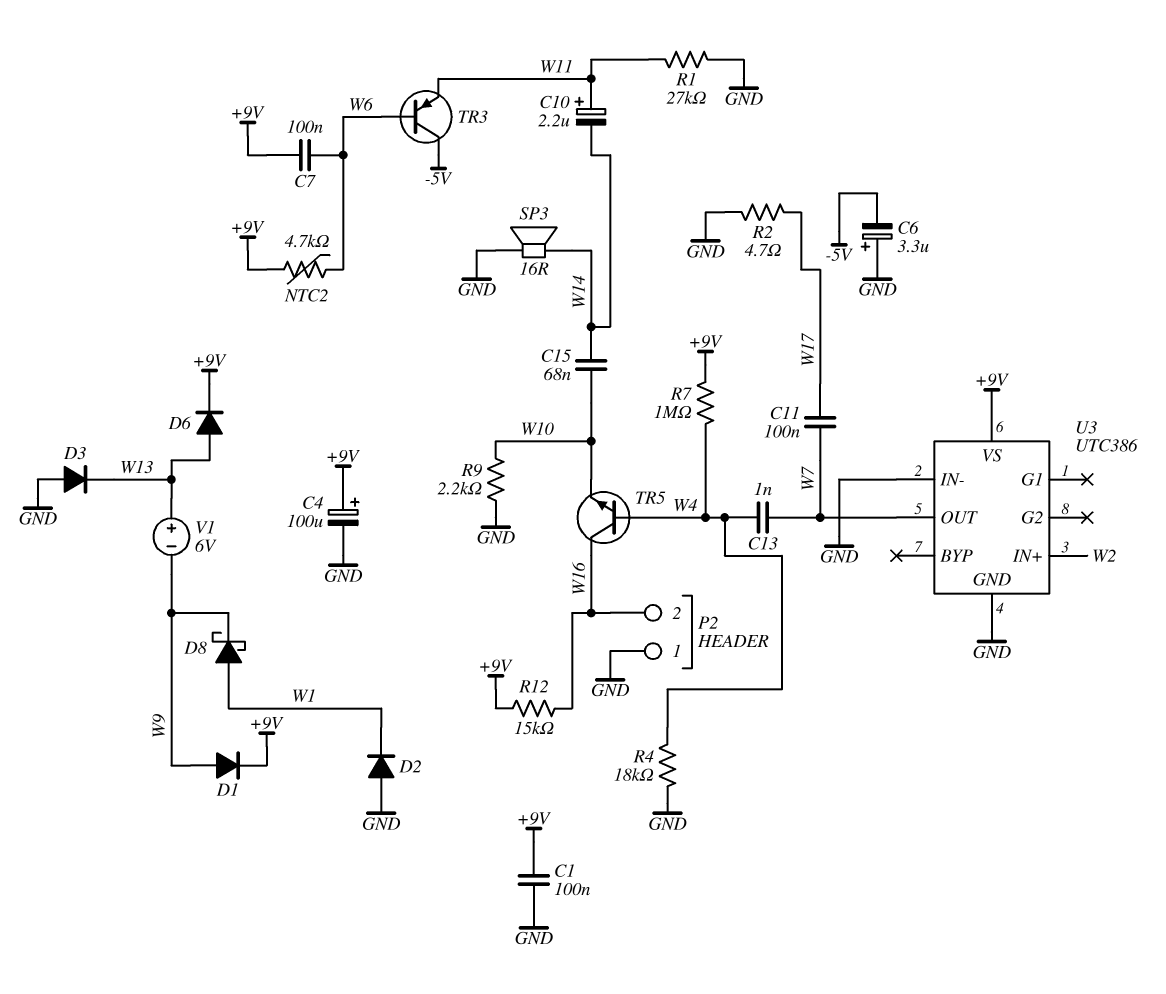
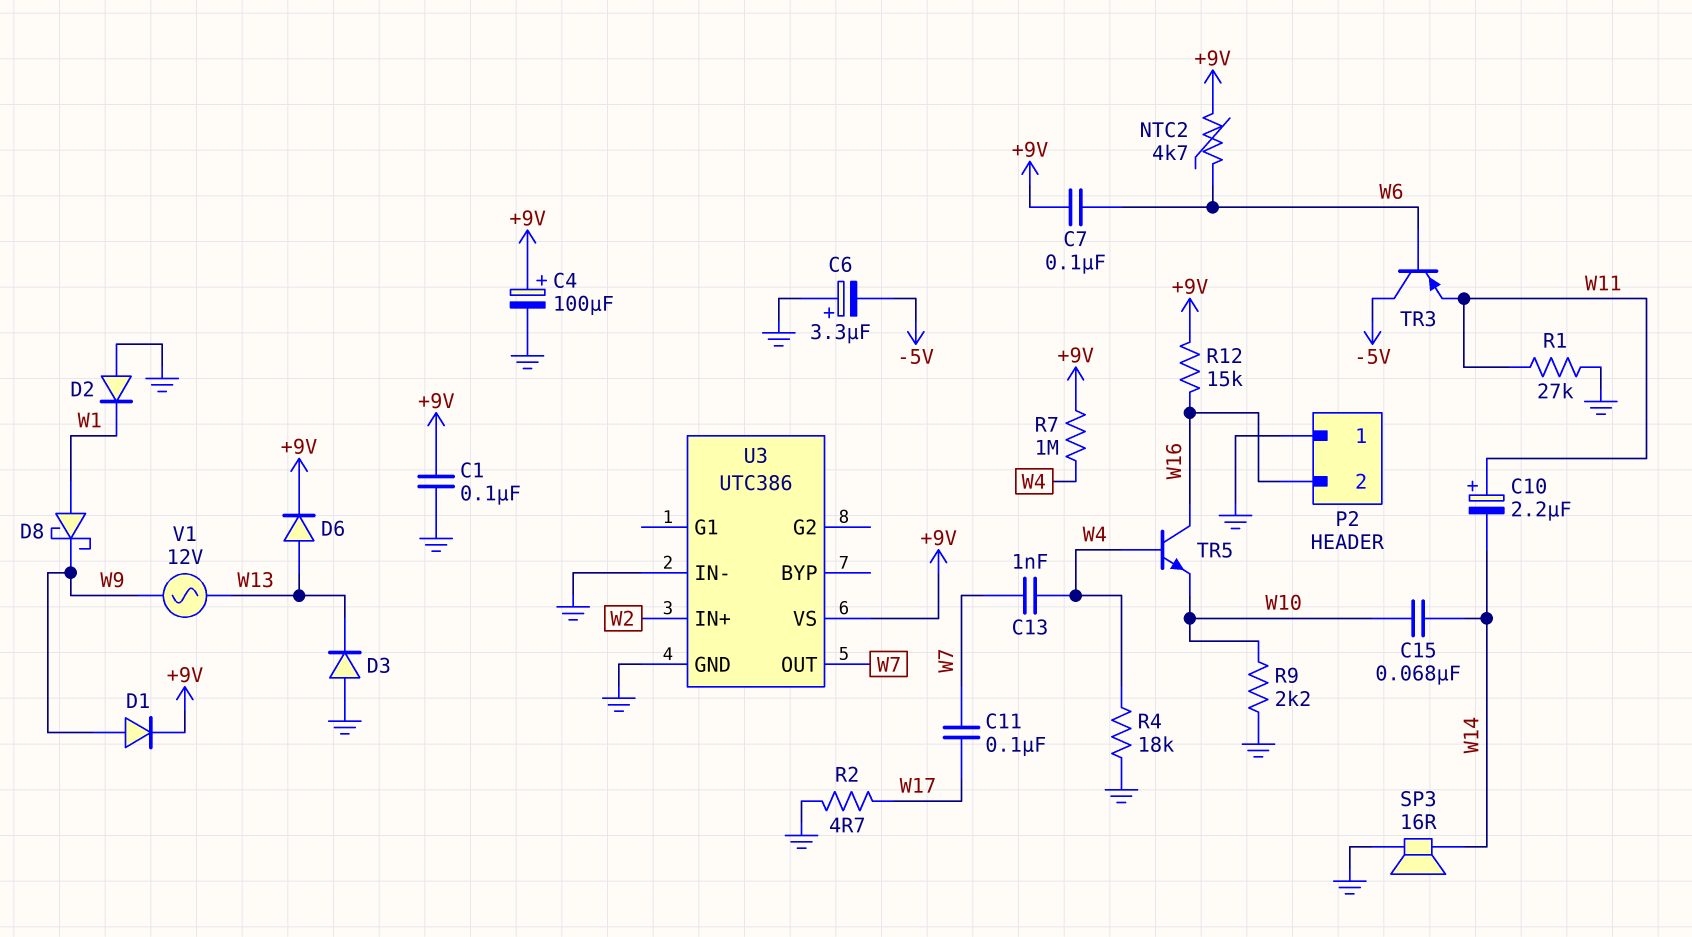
V1: 6V (plus W13, minus W9) -> AC 12V (W9, W13)

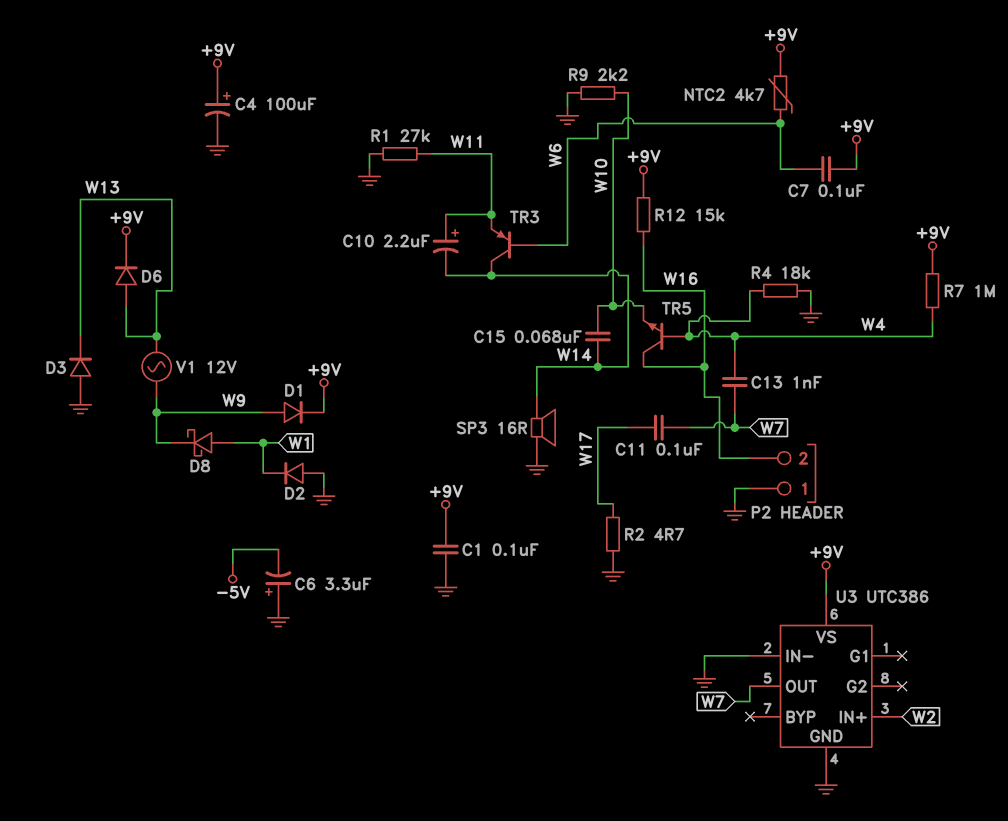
TR3: PNP (B W6, C -5V, E W11) -> PNP (B W6, C W14, E W11)

